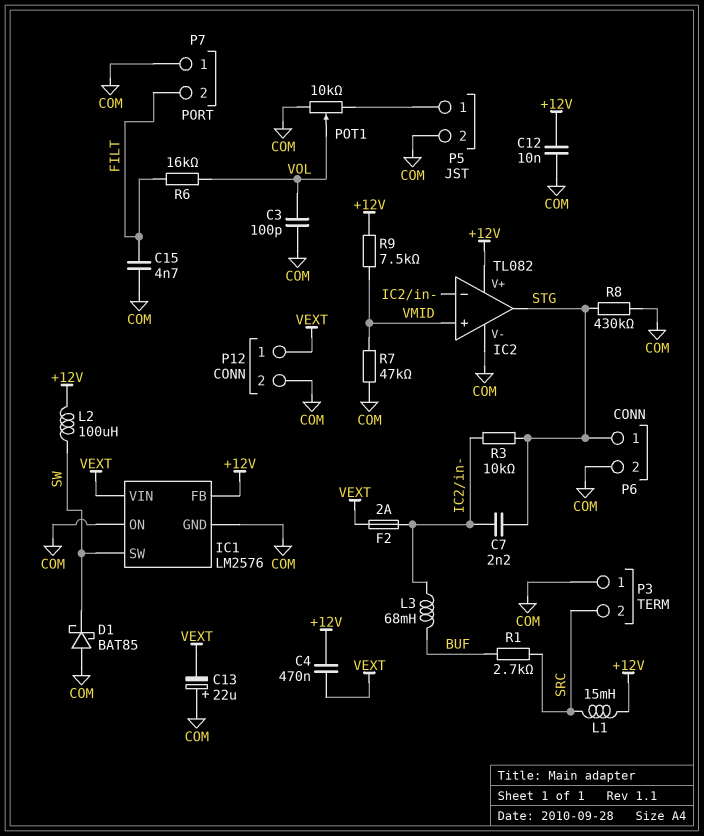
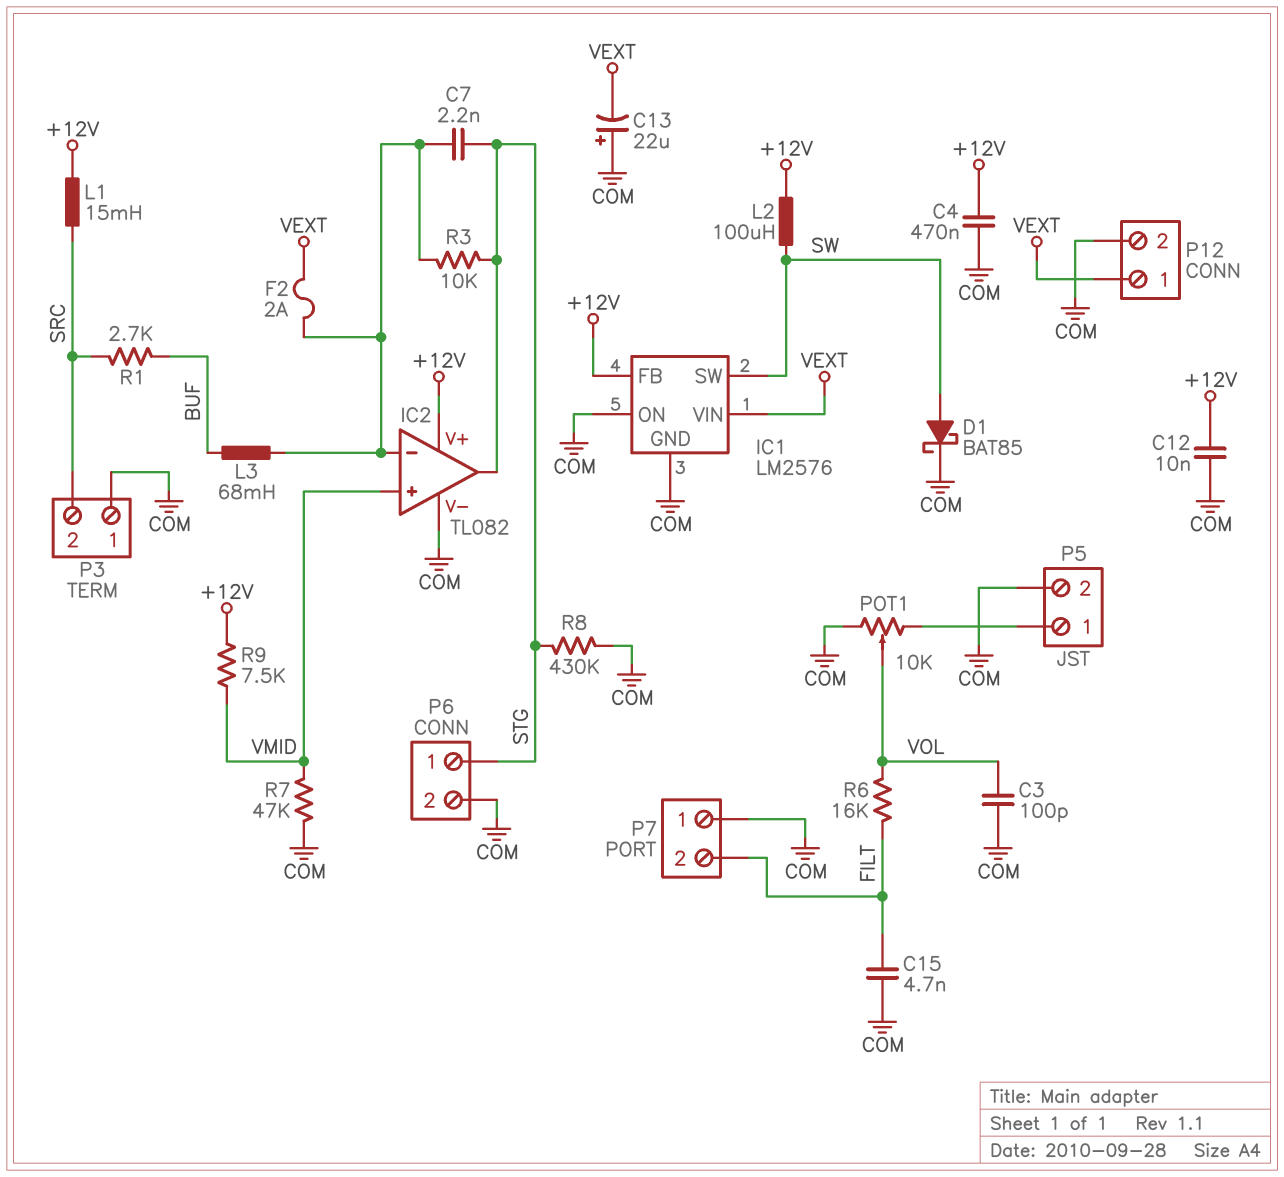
C4: 470nF (+12V, VEXT) -> 470nF (+12V, COM)
D1: schottky BAT85 (A COM, K SW) -> schottky BAT85 (A SW, K COM)

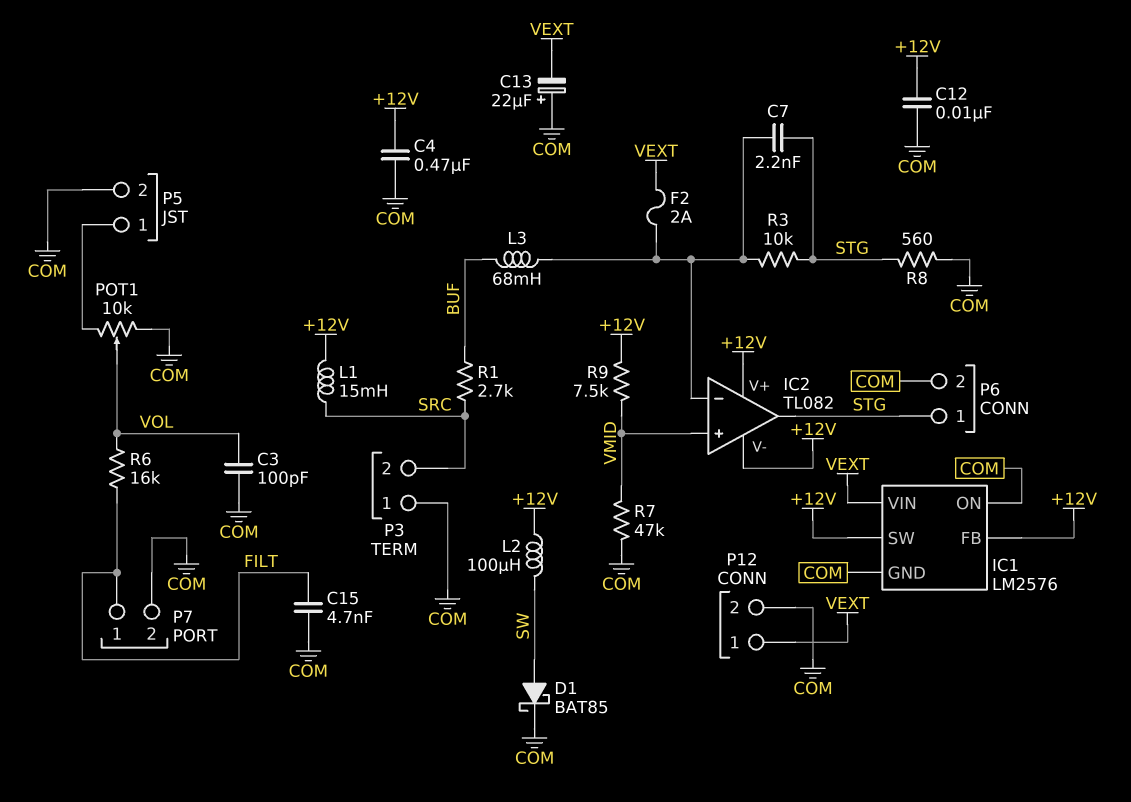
IC1 pin SW: SW -> +12V
IC2 pin V-: COM -> +12V
P7 pin 1: COM -> FILT
P7 pin 2: FILT -> COM
R8: 430k (COM, STG) -> 560 (COM, STG)

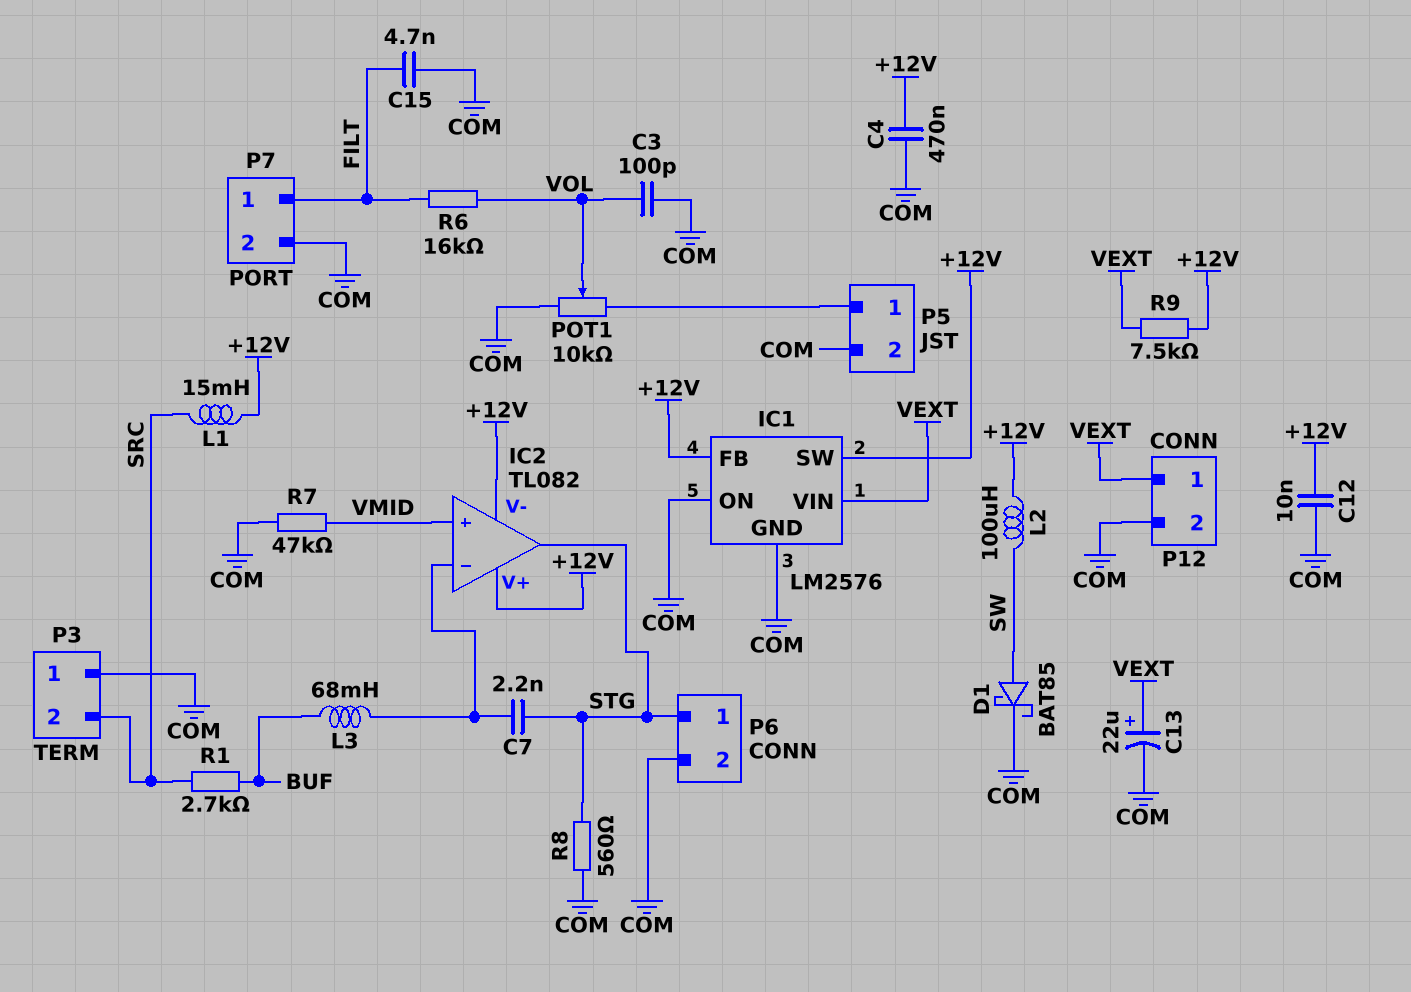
C13: 22uF (plus COM, minus VEXT) -> 22uF (plus VEXT, minus COM)
F2: 2A (IC2/in-, VEXT) -> none
R3: 10k (IC2/in-, STG) -> none
R9: 7.5k (+12V, VMID) -> 7.5k (+12V, VEXT)

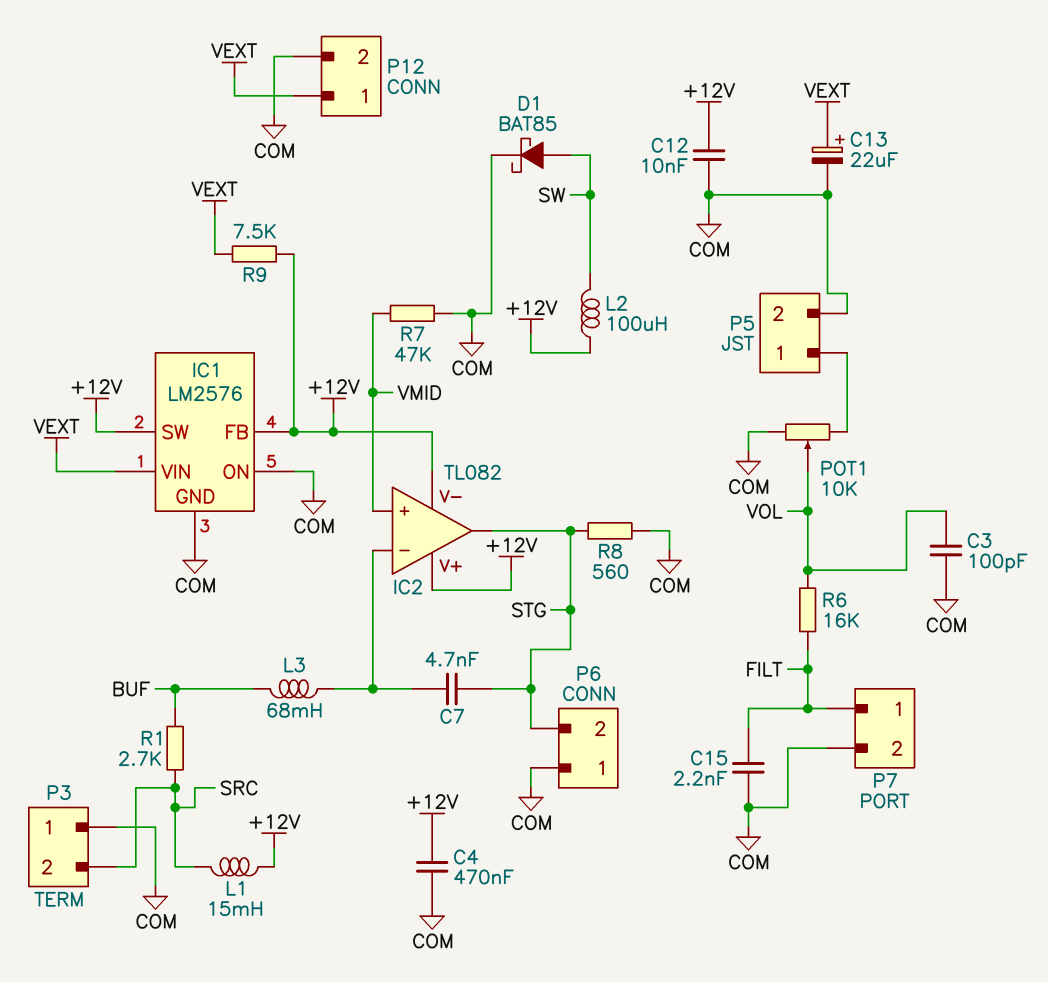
C7: 2.2nF (IC2/in-, STG) -> 4.7nF (IC2/in-, STG)
C15: 4.7nF (COM, FILT) -> 2.2nF (COM, FILT)
P6 pin 1: STG -> COM
P6 pin 2: COM -> STG

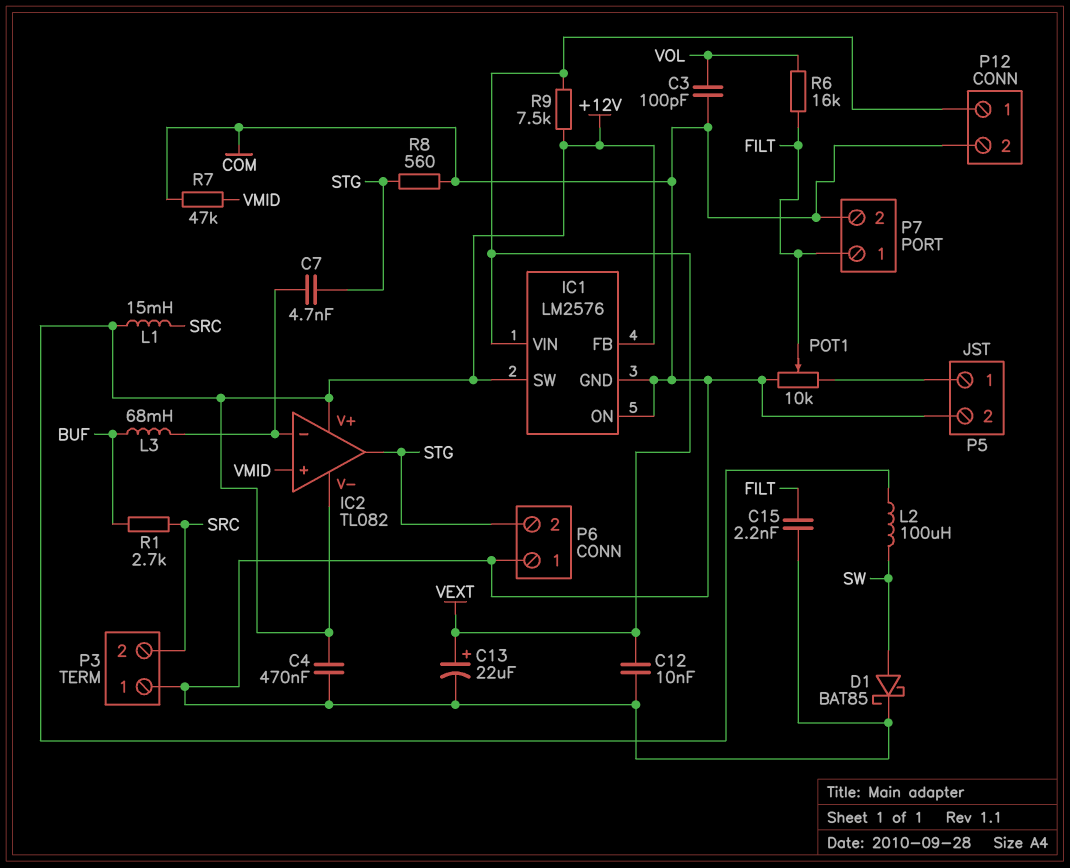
C12: 10nF (+12V, COM) -> 10nF (COM, VEXT)
POT1: 10k (COM, P5/1, wiper VOL) -> 10k (COM, P5/1, wiper FILT)

